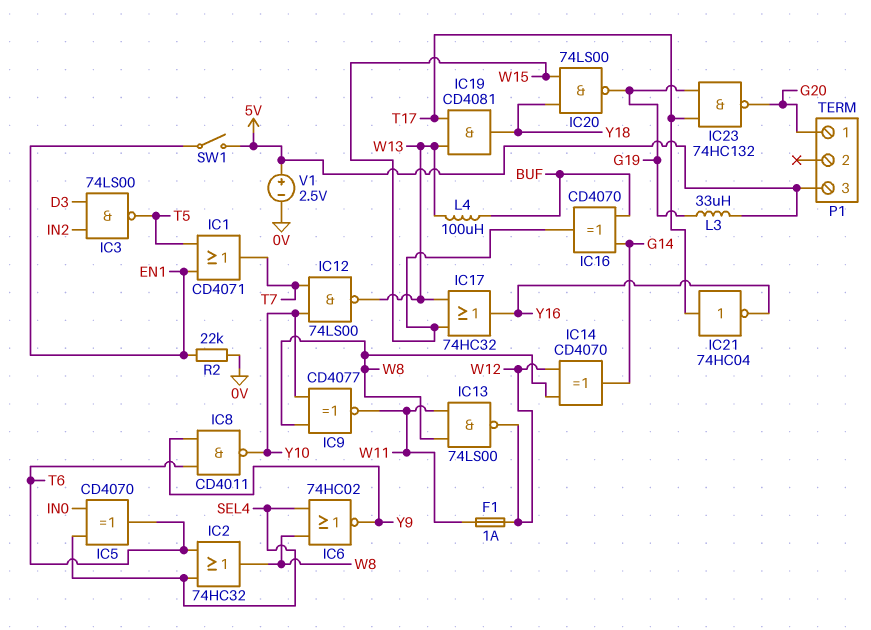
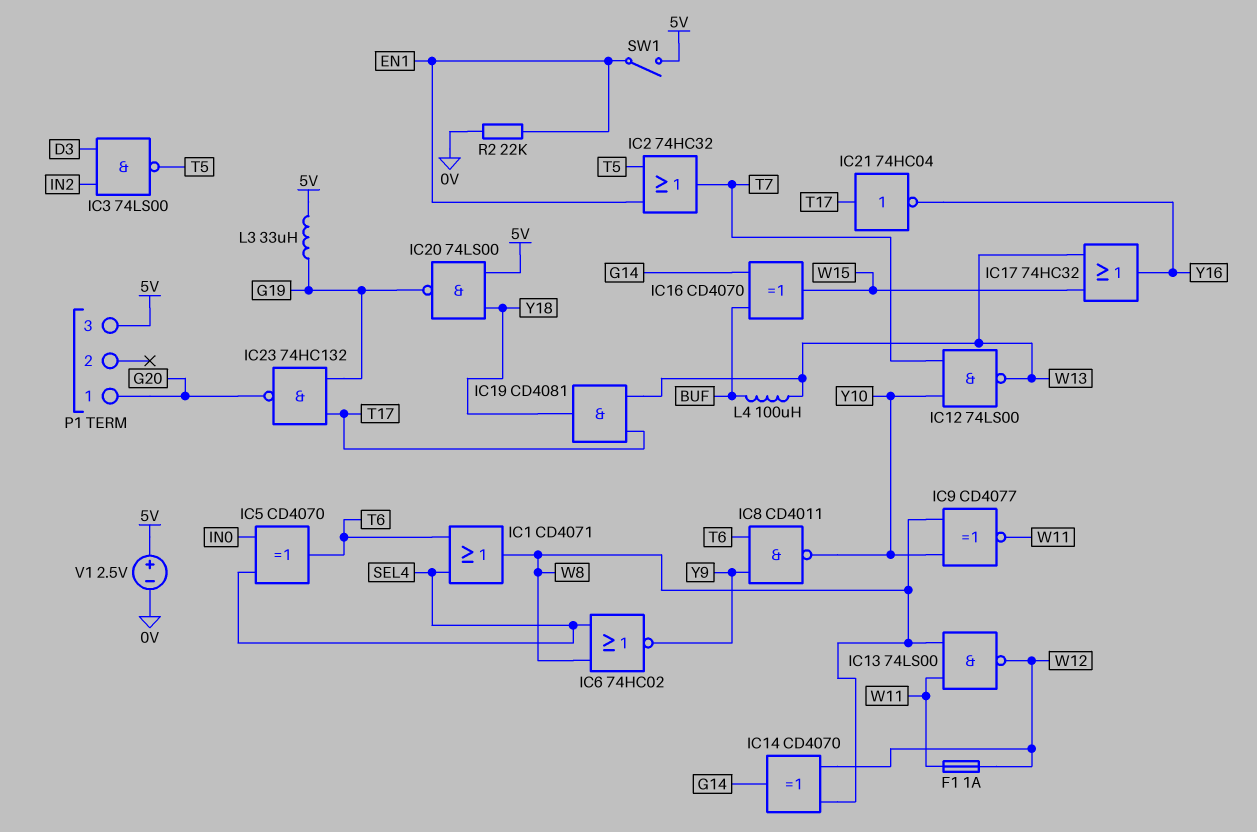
IC1: OR CD4071 (in EN1, in T5, out T7) -> OR CD4071 (in SEL4, in T6, out W8)
IC2: OR 74HC32 (in SEL4, in T6, out W8) -> OR 74HC32 (in EN1, in T5, out T7)
IC20: NAND 74LS00 (in W15, in Y18, out G19) -> NAND 74LS00 (in 5V, in Y18, out G19)

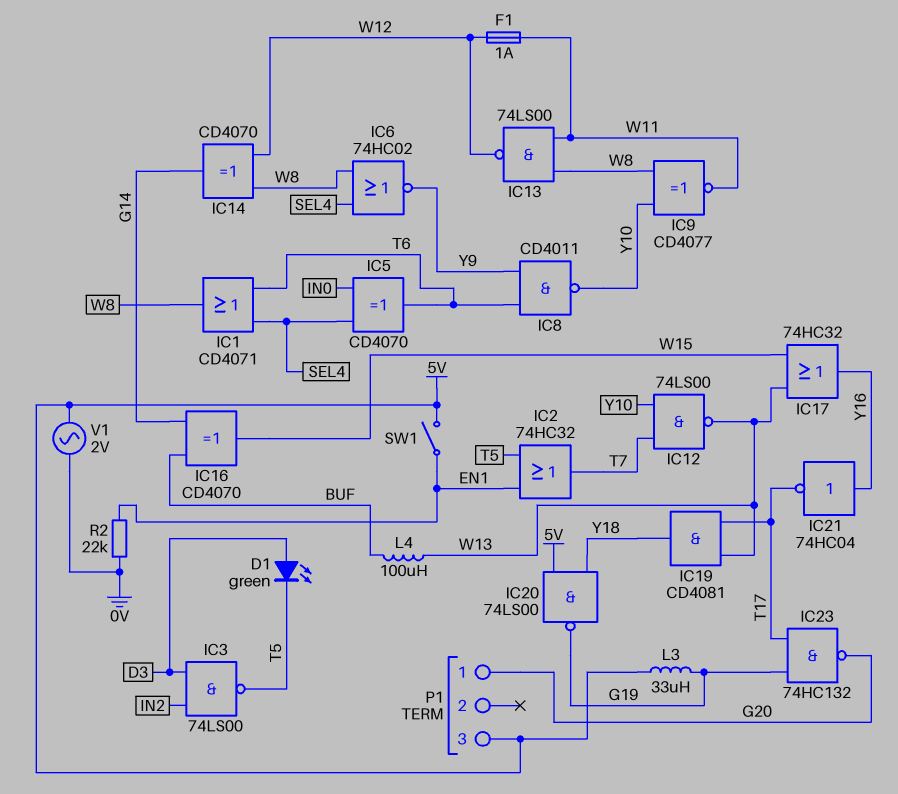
D1: none -> LED green (A D3, K T5)
IC21: NOT 74HC04 (in T17, out Y16) -> NOT 74HC04 (in Y16, out T17)
V1: 2.5V (plus 5V, minus 0V) -> AC 2V (0V, 5V)

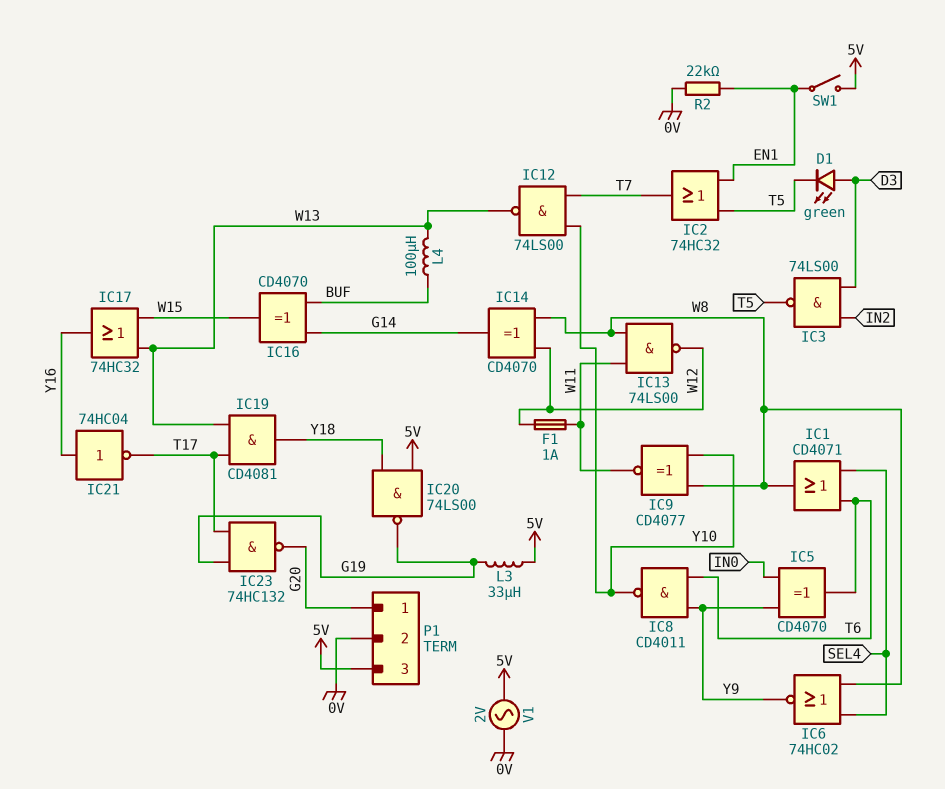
IC5: XOR CD4070 (in IN0, in SEL4, out T6) -> XOR CD4070 (in IN0, in Y9, out T6)
P1 pin 2: none -> 0V

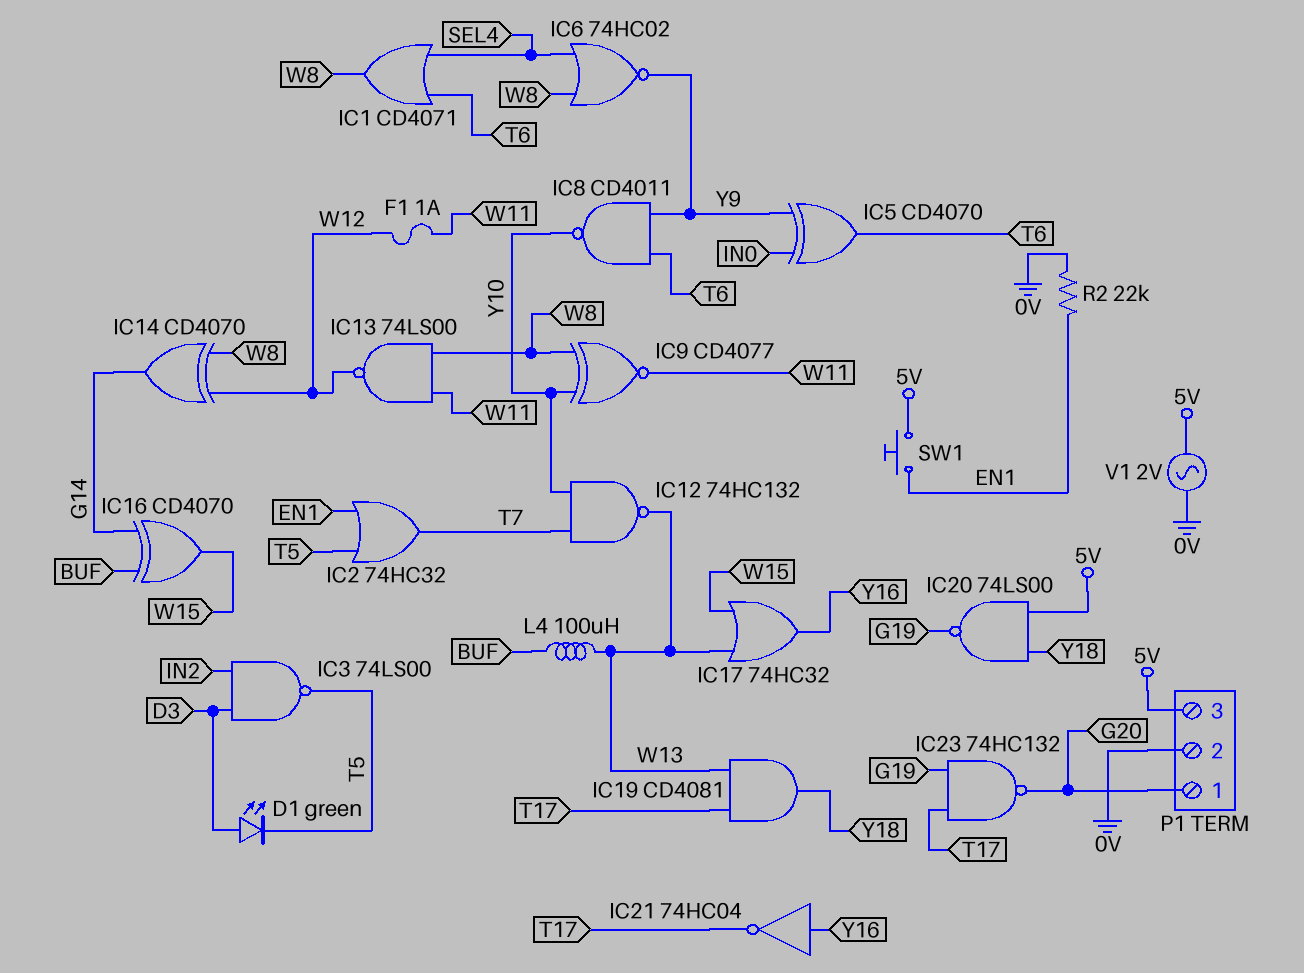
IC12: NAND 74LS00 (in T7, in Y10, out W13) -> NAND 74HC132 (in T7, in Y10, out W13)
L3: 33uH (5V, G19) -> none
SW1: switch (5V, EN1) -> button (5V, EN1)

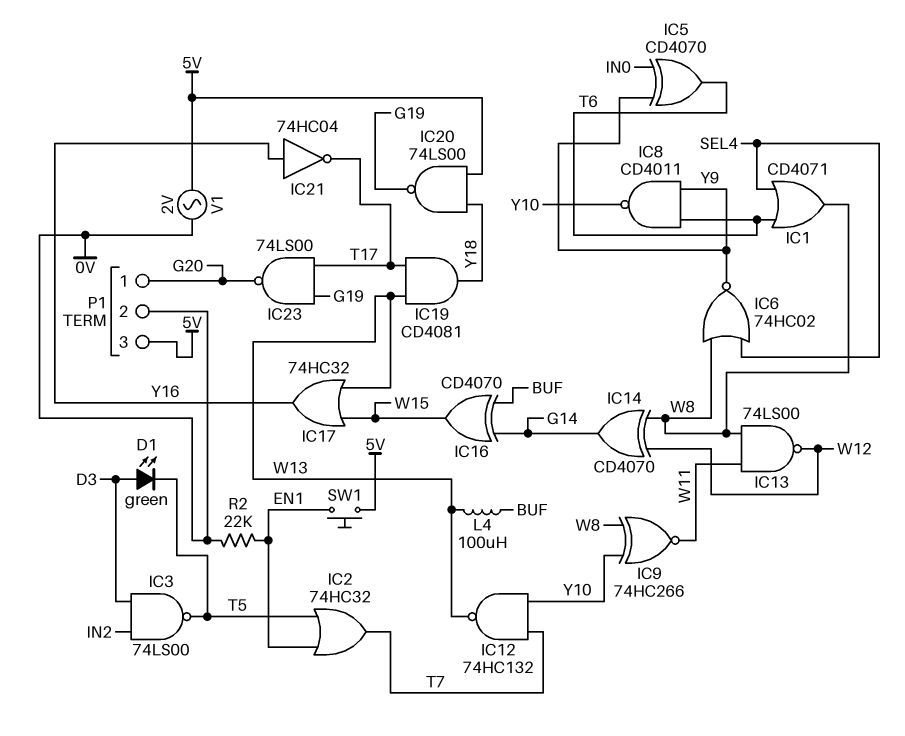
F1: 1A (W11, W12) -> none
IC9: XNOR CD4077 (in W8, in Y10, out W11) -> XNOR 74HC266 (in W8, in Y10, out W11)
IC23: NAND 74HC132 (in G19, in T17, out G20) -> NAND 74LS00 (in G19, in T17, out G20)

